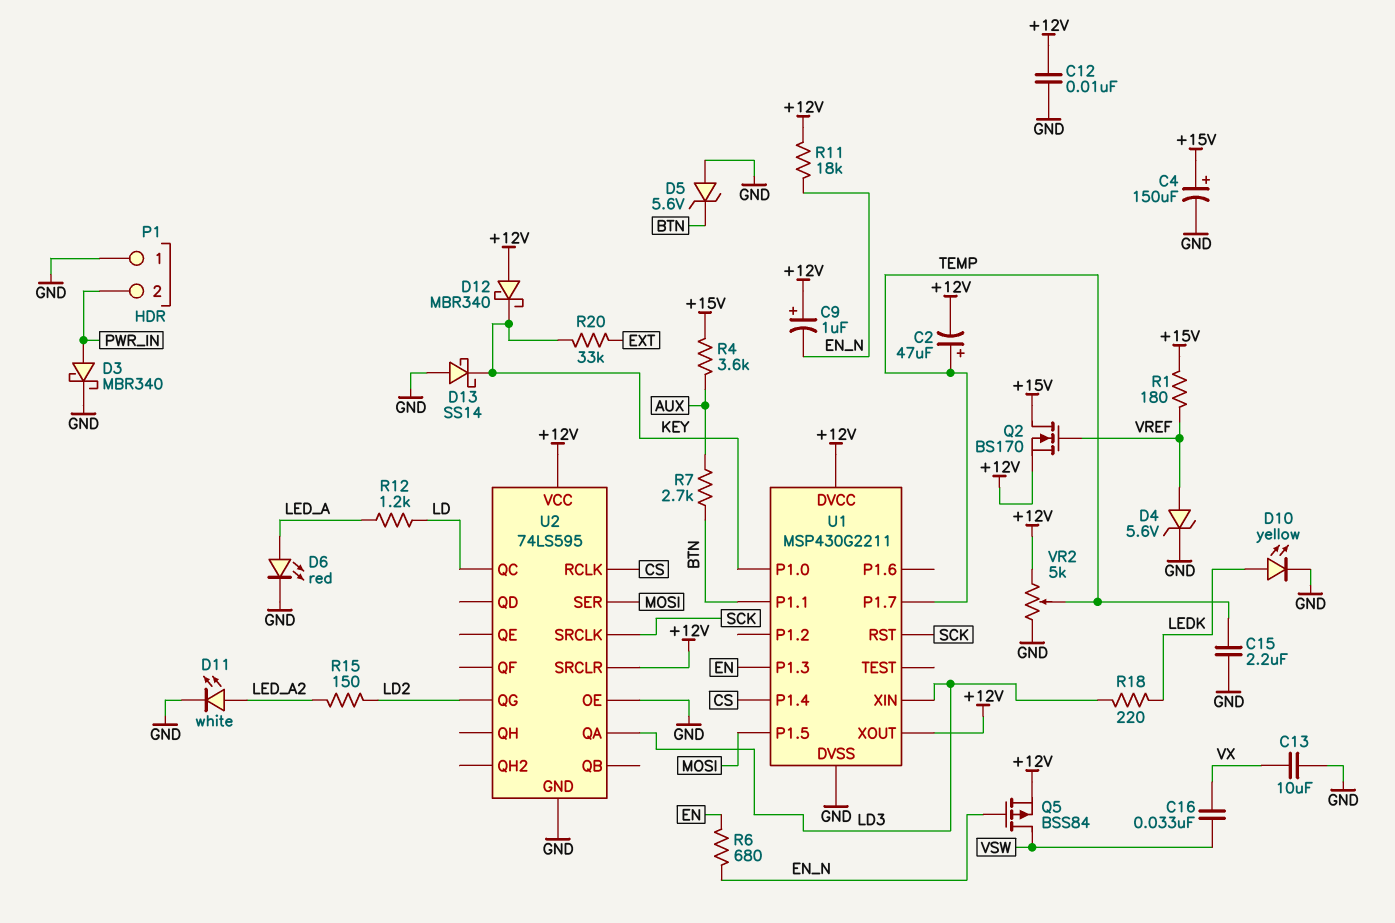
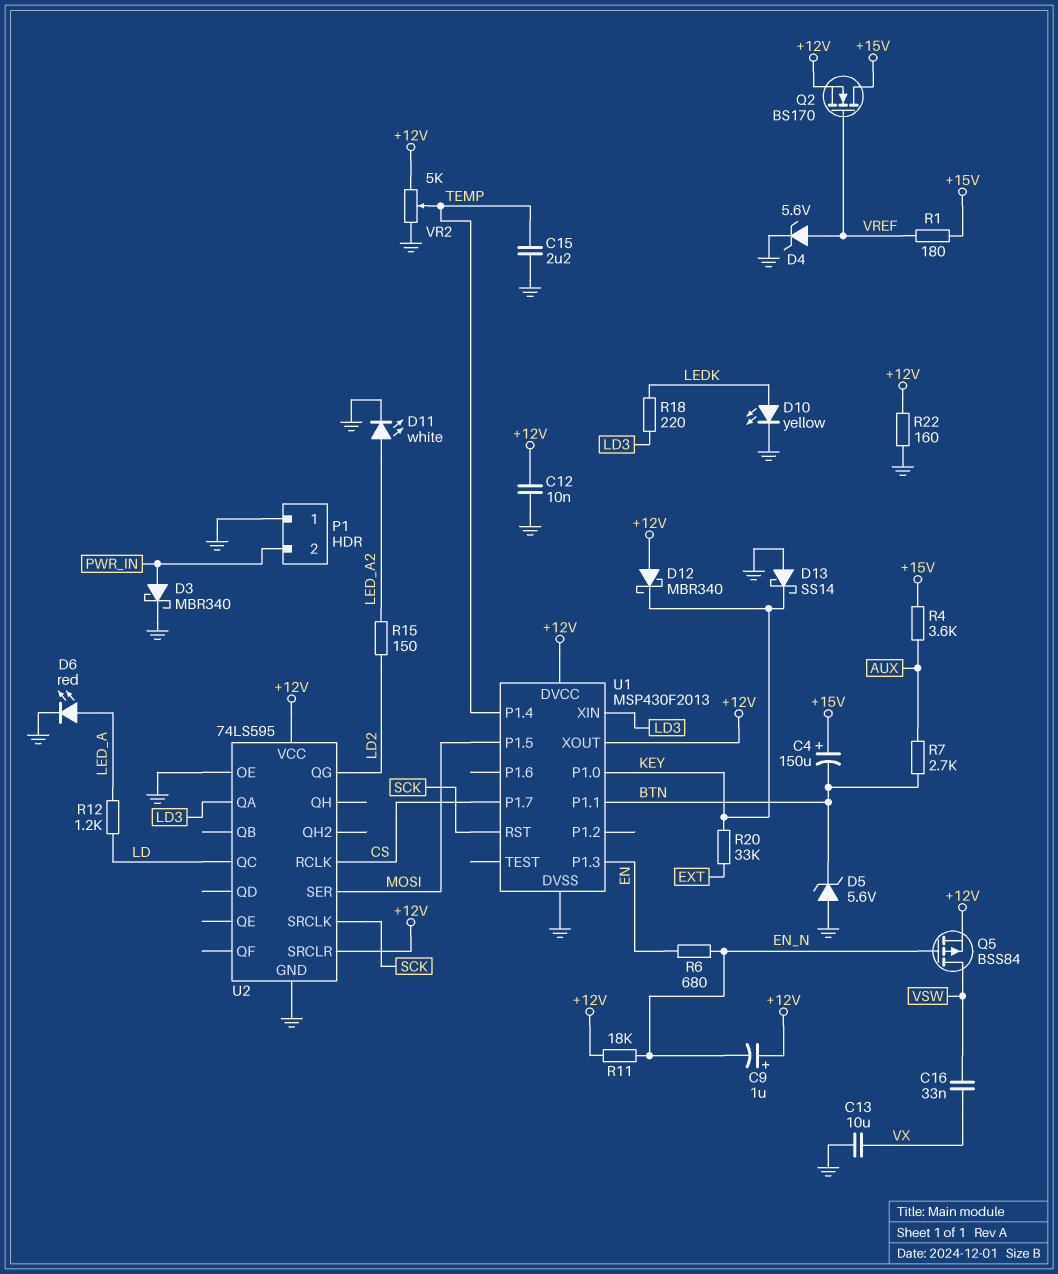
C2: 47uF (plus TEMP, minus +12V) -> none
C4: 150uF (plus +15V, minus GND) -> 150uF (plus +15V, minus BTN)
R22: none -> 160 (+12V, GND)
U1: MSP430G2211 -> MSP430F2013
U1 pin P1.4: CS -> TEMP
U1 pin P1.7: TEMP -> CS

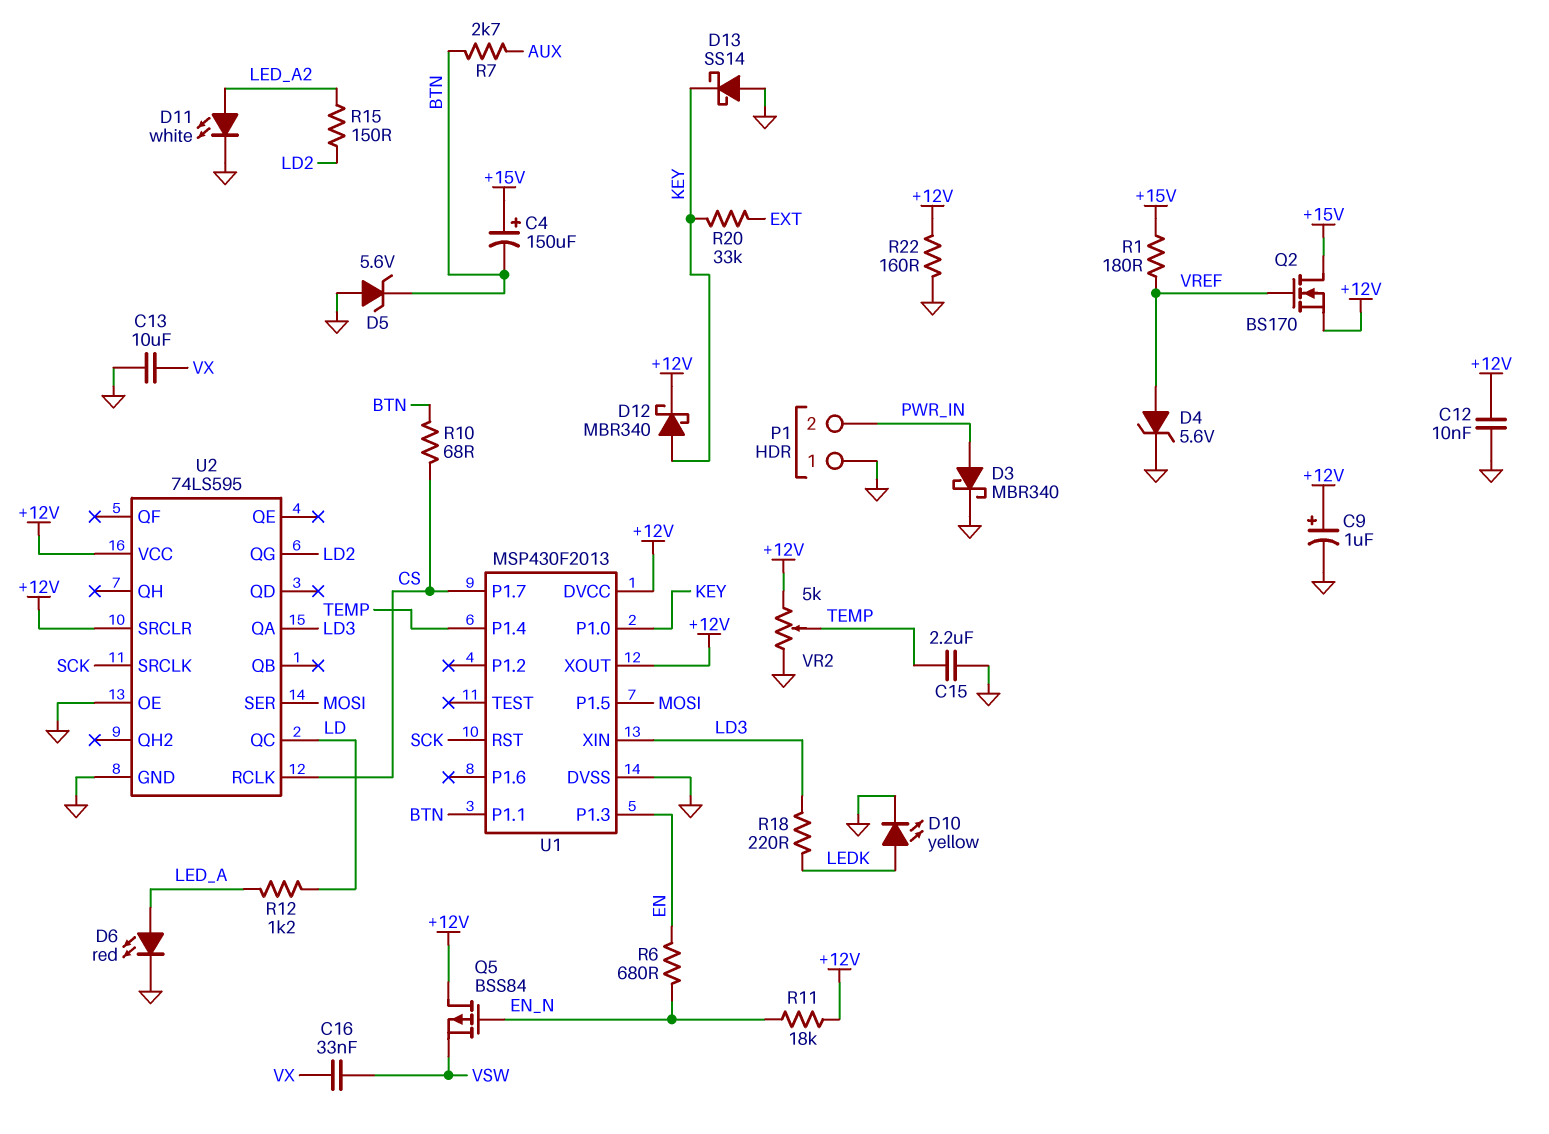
C9: 1uF (plus +12V, minus EN_N) -> 1uF (plus +12V, minus GND)
D12: schottky MBR340 (A +12V, K KEY) -> schottky MBR340 (A KEY, K +12V)
Q5: PMOS BSS84 (G EN_N, D VSW, S +12V) -> PMOS BSS84 (G EN_N, D +12V, S VSW)
R4: 3.6k (+15V, AUX) -> none
R10: none -> 68 (BTN, CS)

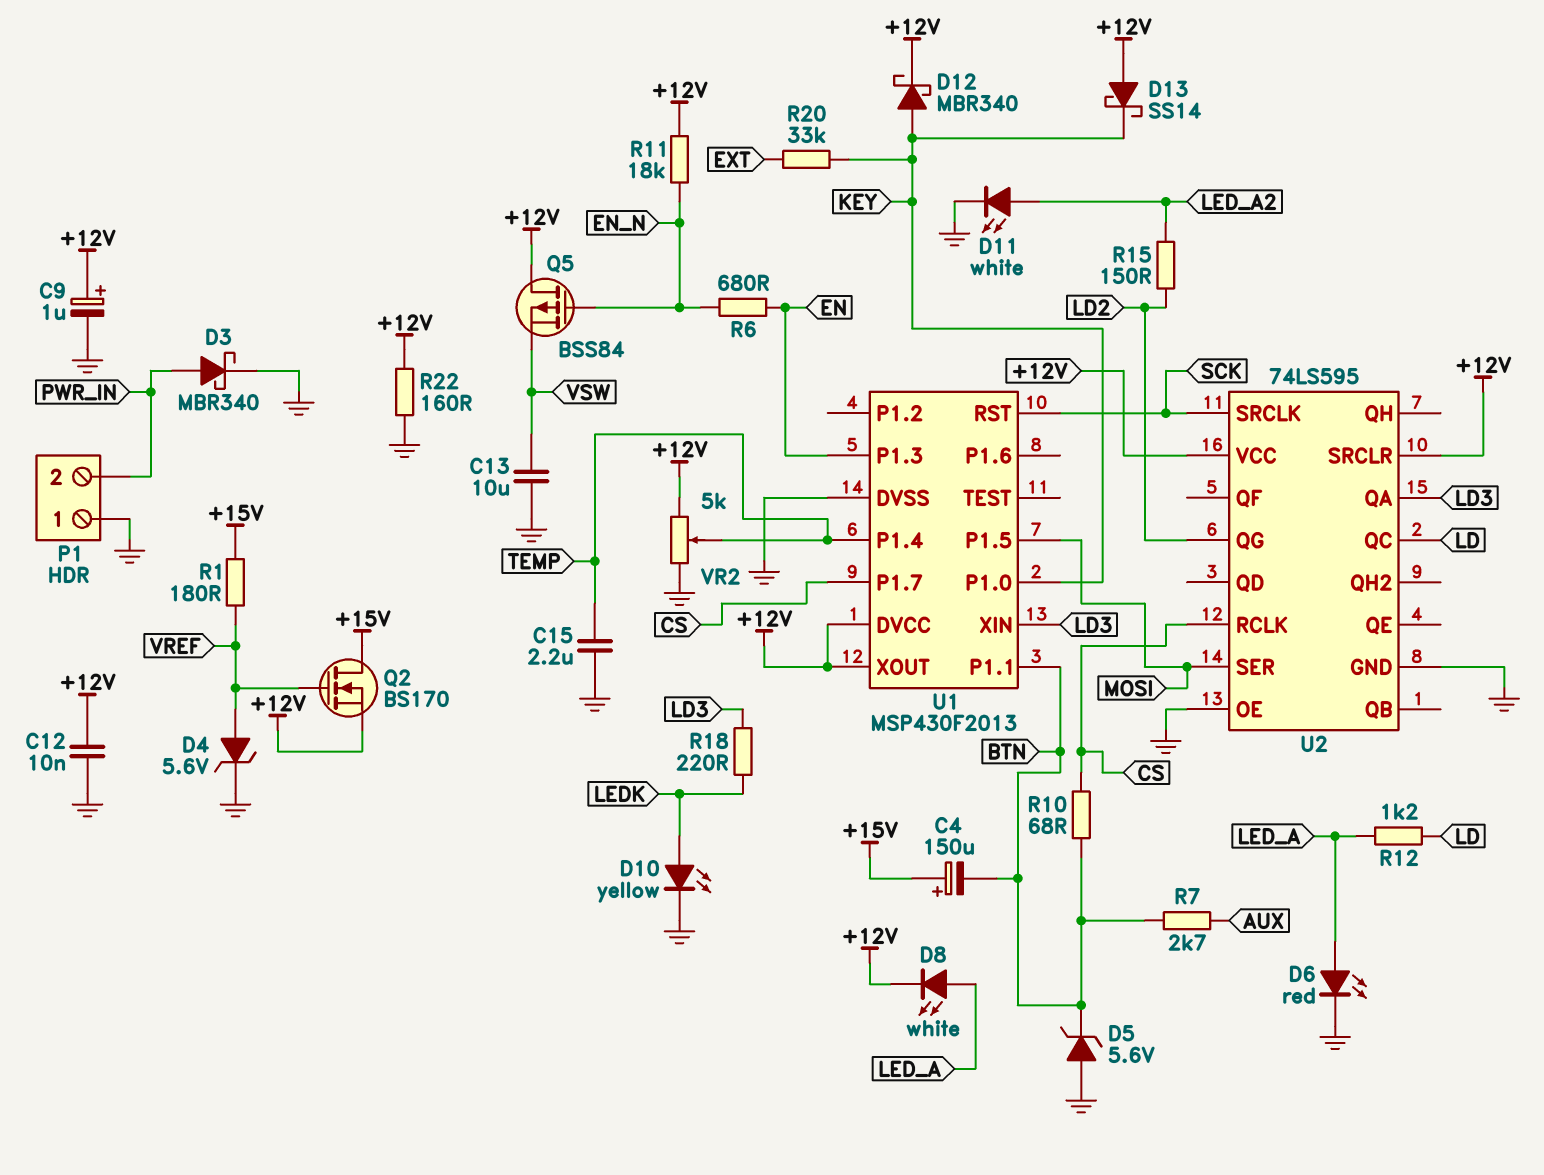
C13: 10uF (GND, VX) -> 10uF (GND, VSW)
C16: 33nF (VSW, VX) -> none
D8: none -> LED white (A LED_A, K +12V)
D13: schottky SS14 (A GND, K KEY) -> schottky SS14 (A +12V, K KEY)

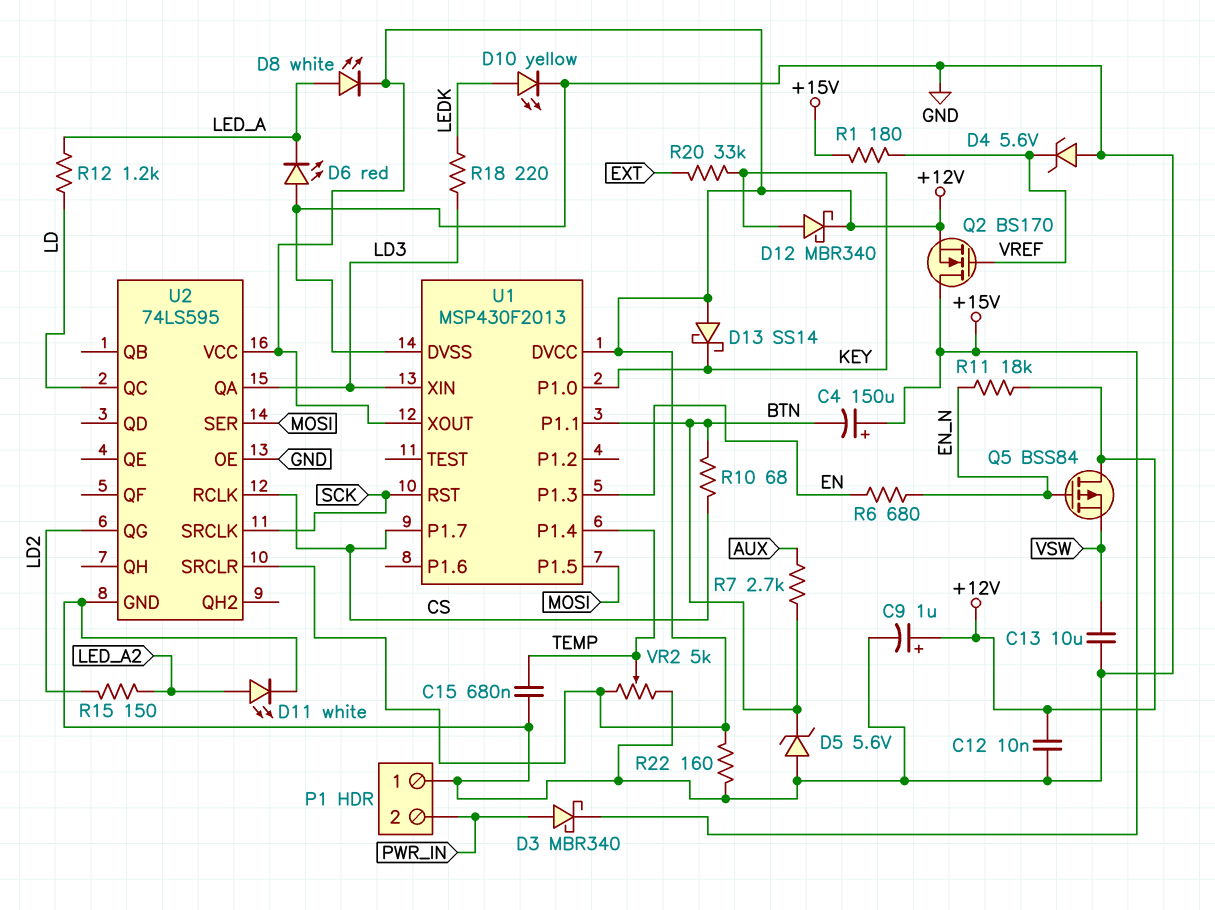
C15: 2.2uF (GND, TEMP) -> 680nF (GND, TEMP)
D3: schottky MBR340 (A PWR_IN, K GND) -> schottky MBR340 (A PWR_IN, K +15V)
D4: zener 5.6V (A VREF, K GND) -> zener 5.6V (A GND, K VREF)
D6: LED red (A LED_A, K GND) -> LED red (A GND, K LED_A)

